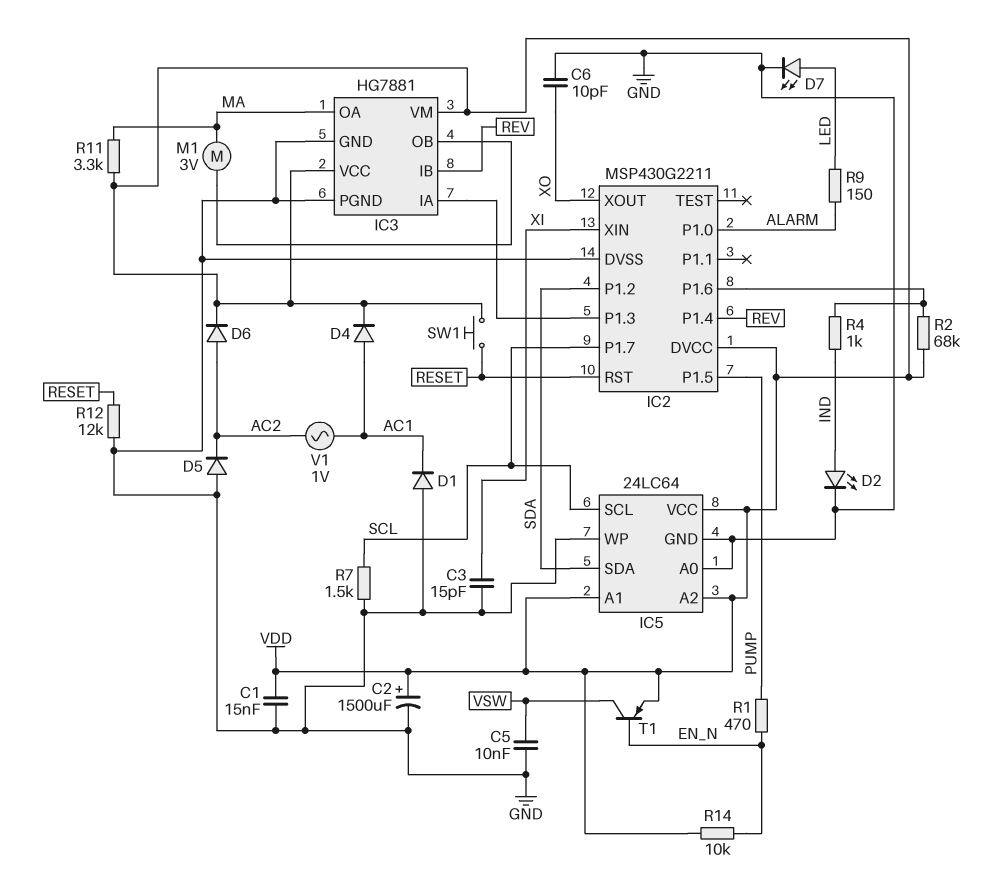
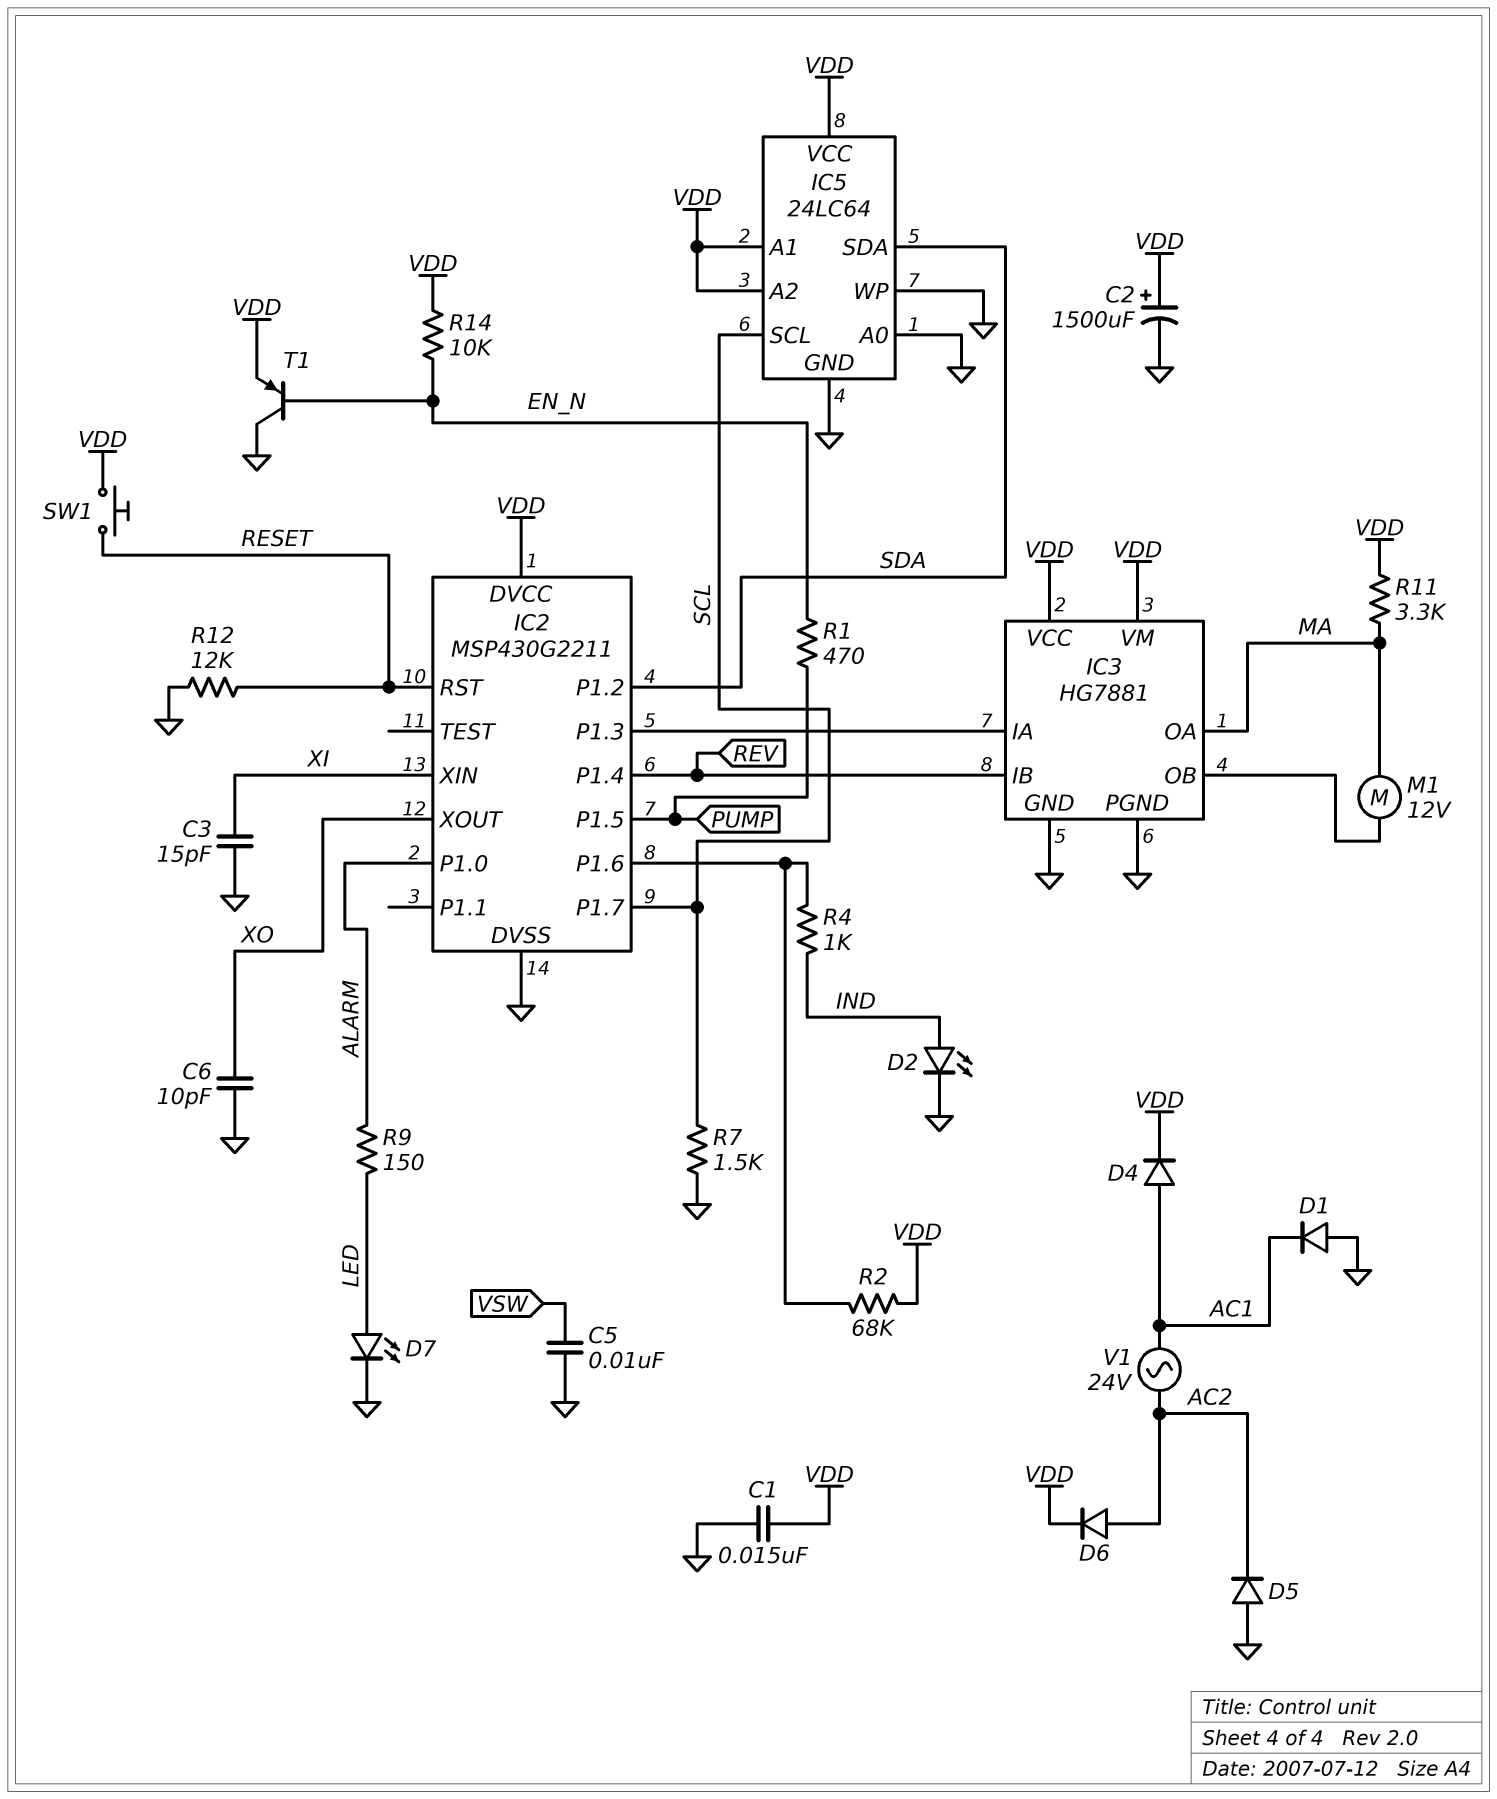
M1: motor 3V (IC3/OB, MA) -> motor 12V (IC3/OB, MA)
T1: PNP (B EN_N, C VSW, E VDD) -> PNP (B EN_N, C GND, E VDD)
V1: AC 1V (AC1, AC2) -> AC 24V (AC1, AC2)

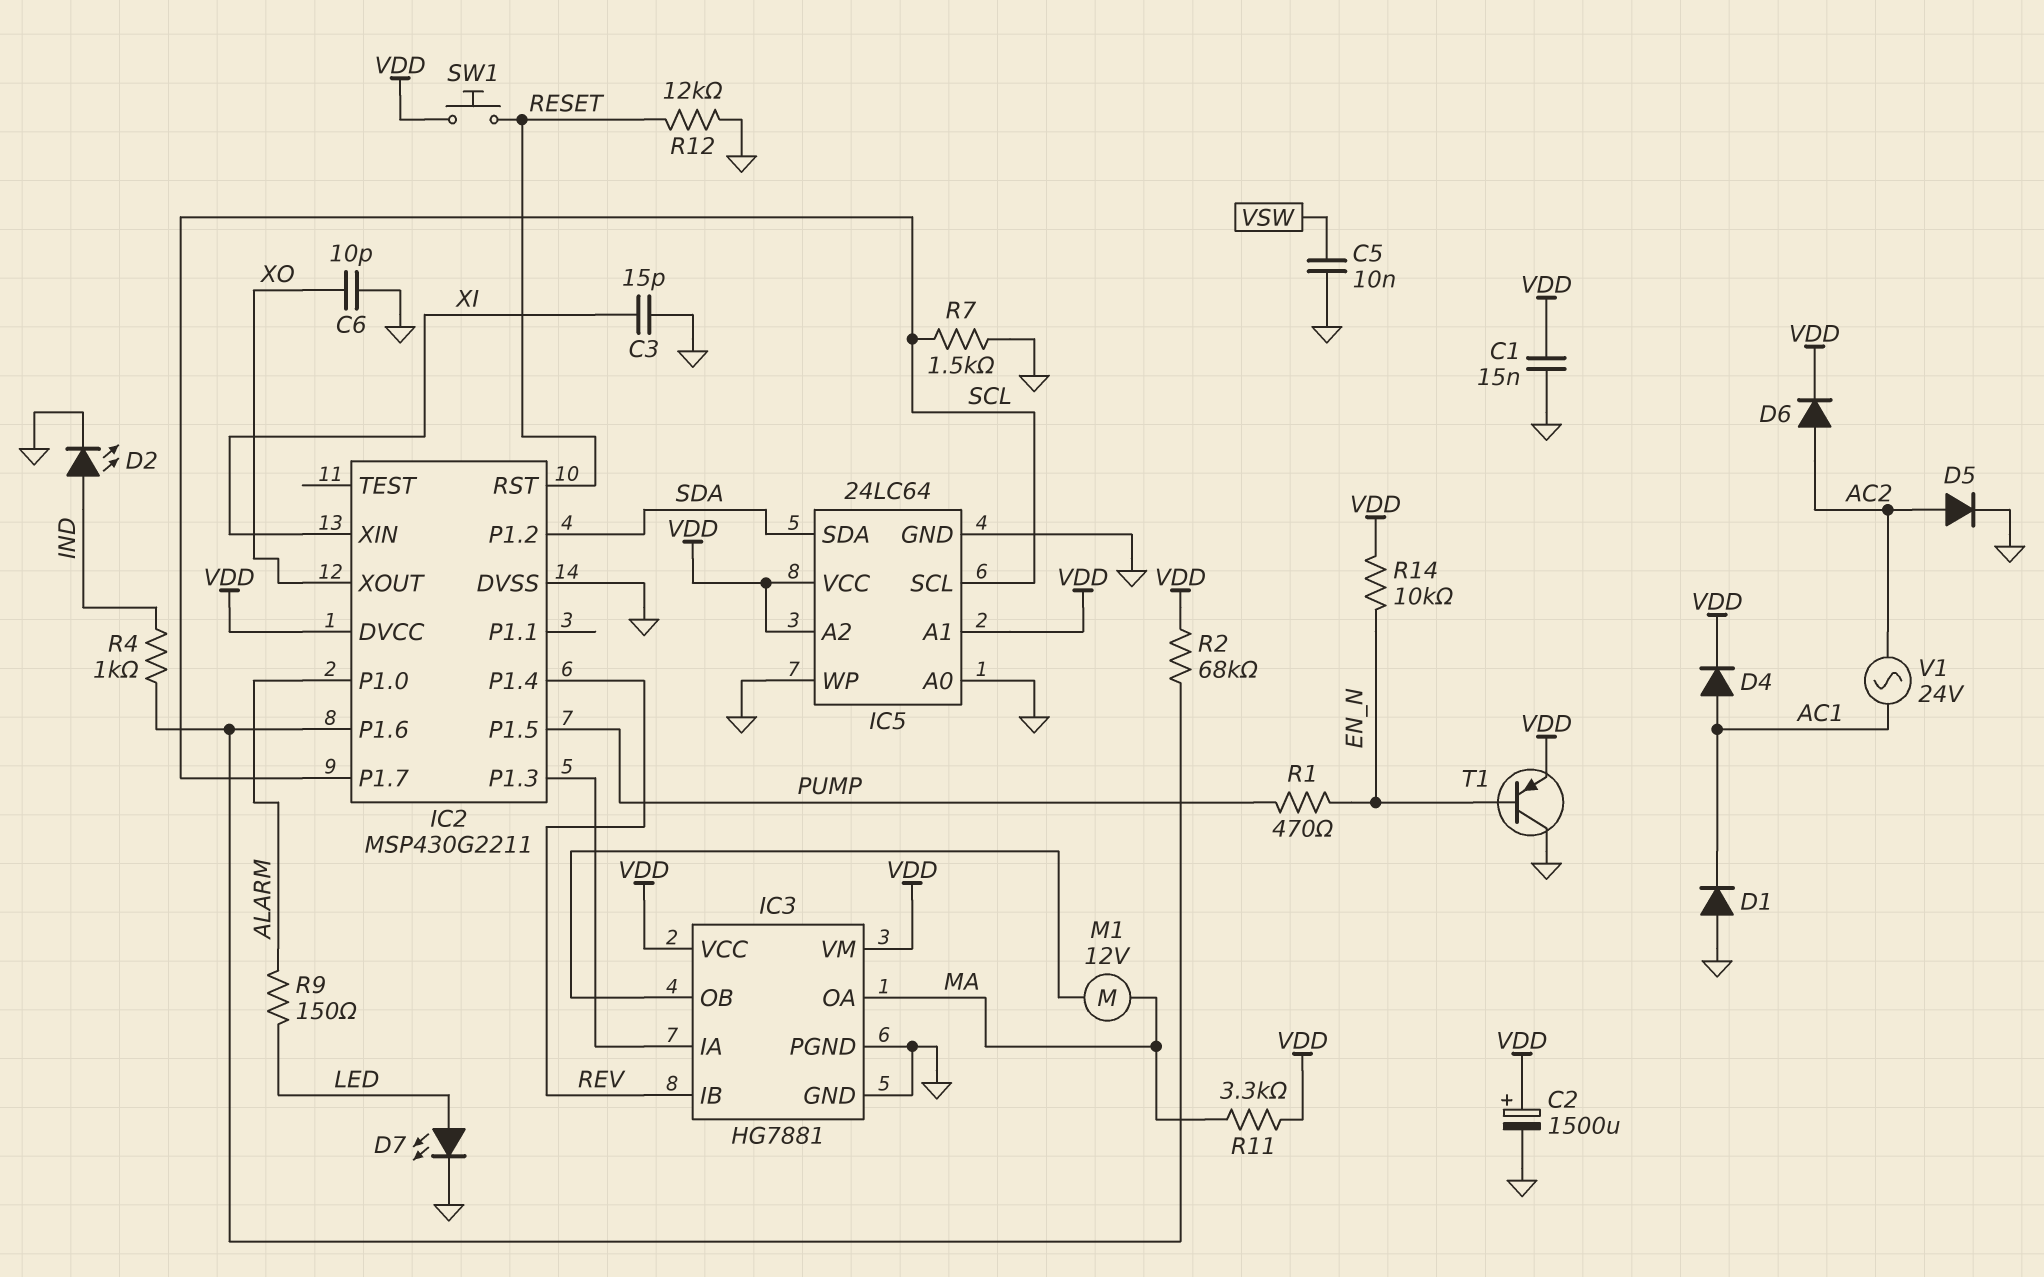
D5: diode (A GND, K AC2) -> diode (A AC2, K GND)

